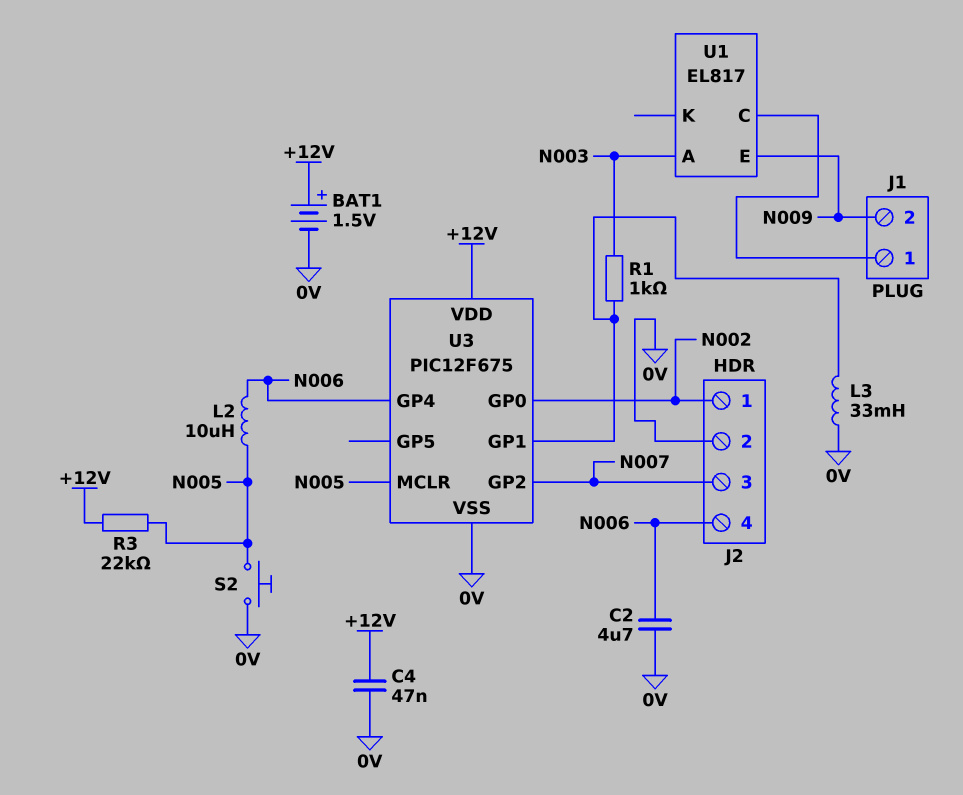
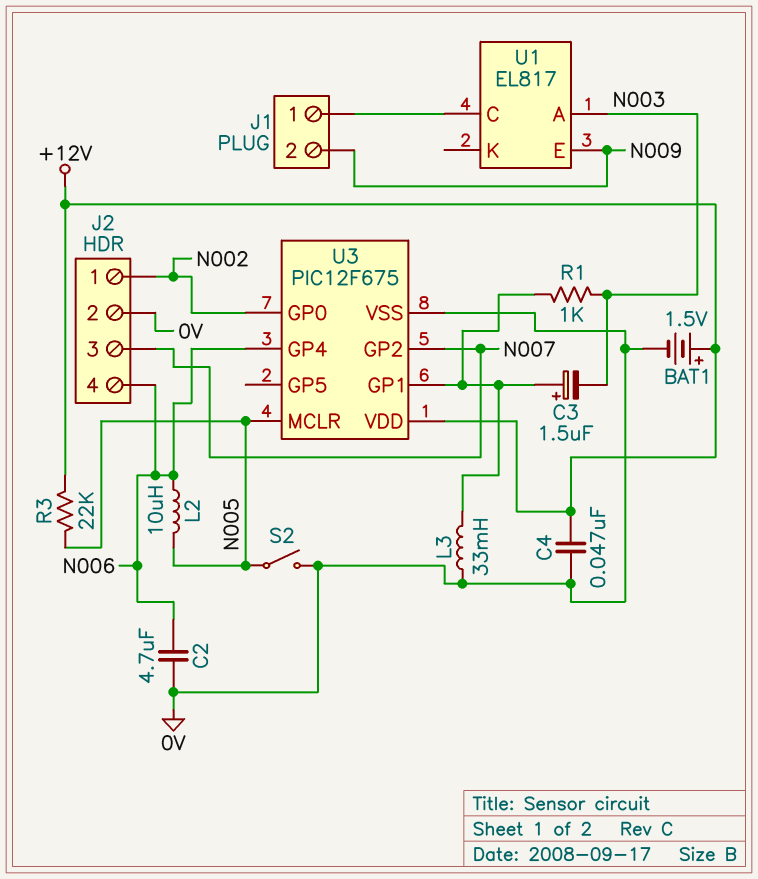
C3: none -> 1.5uF (plus U3/GP1, minus N003)
S2: button (0V, N005) -> switch (0V, N005)

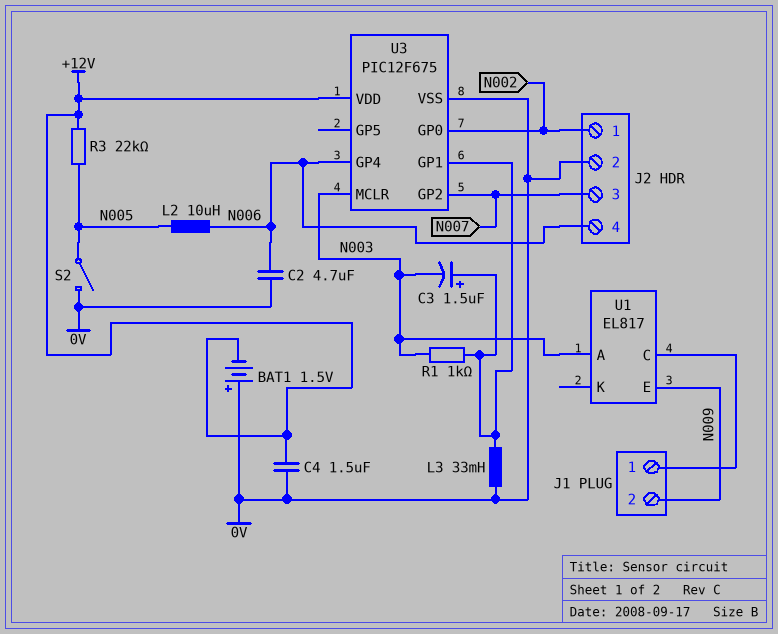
BAT1: 1.5V (plus +12V, minus 0V) -> 1.5V (plus 0V, minus +12V)
C4: 47nF (+12V, 0V) -> 1.5uF (+12V, 0V)
U3 pin MCLR: N005 -> N003

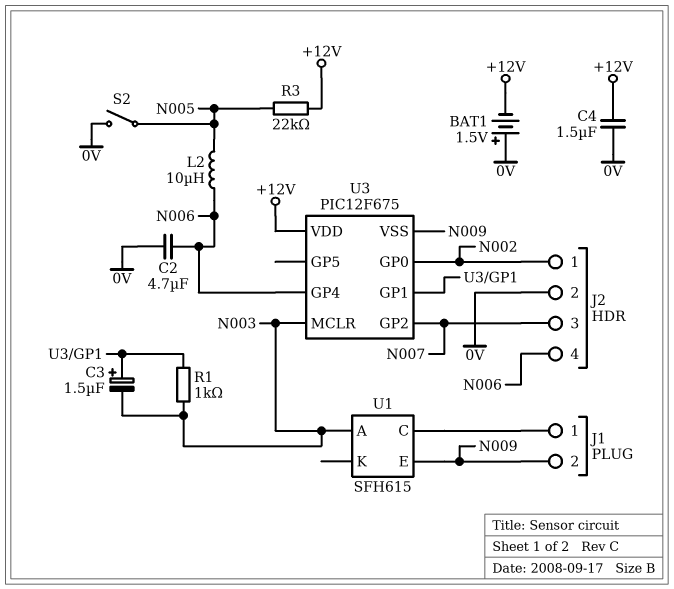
L3: 33mH (0V, U3/GP1) -> none
U1: EL817 -> SFH615
U3 pin VSS: 0V -> N009

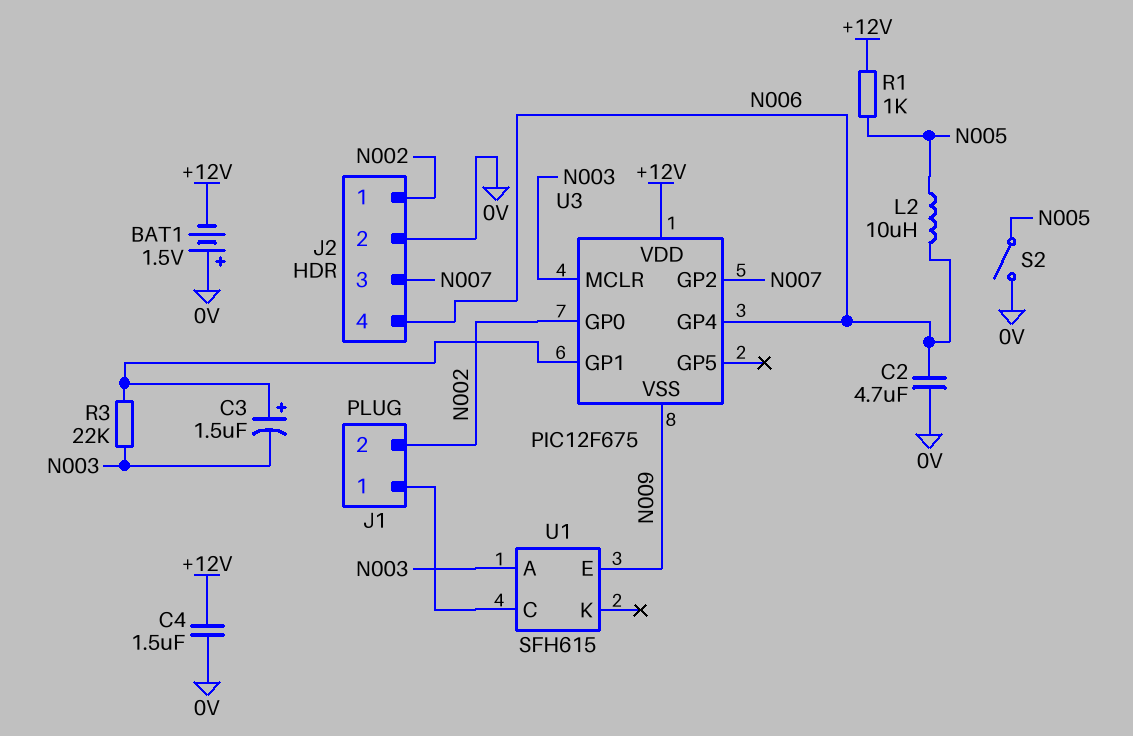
J1 pin 2: N009 -> N002
R1: 1k (N003, U3/GP1) -> 1k (+12V, N005)
R3: 22k (+12V, N005) -> 22k (N003, U3/GP1)

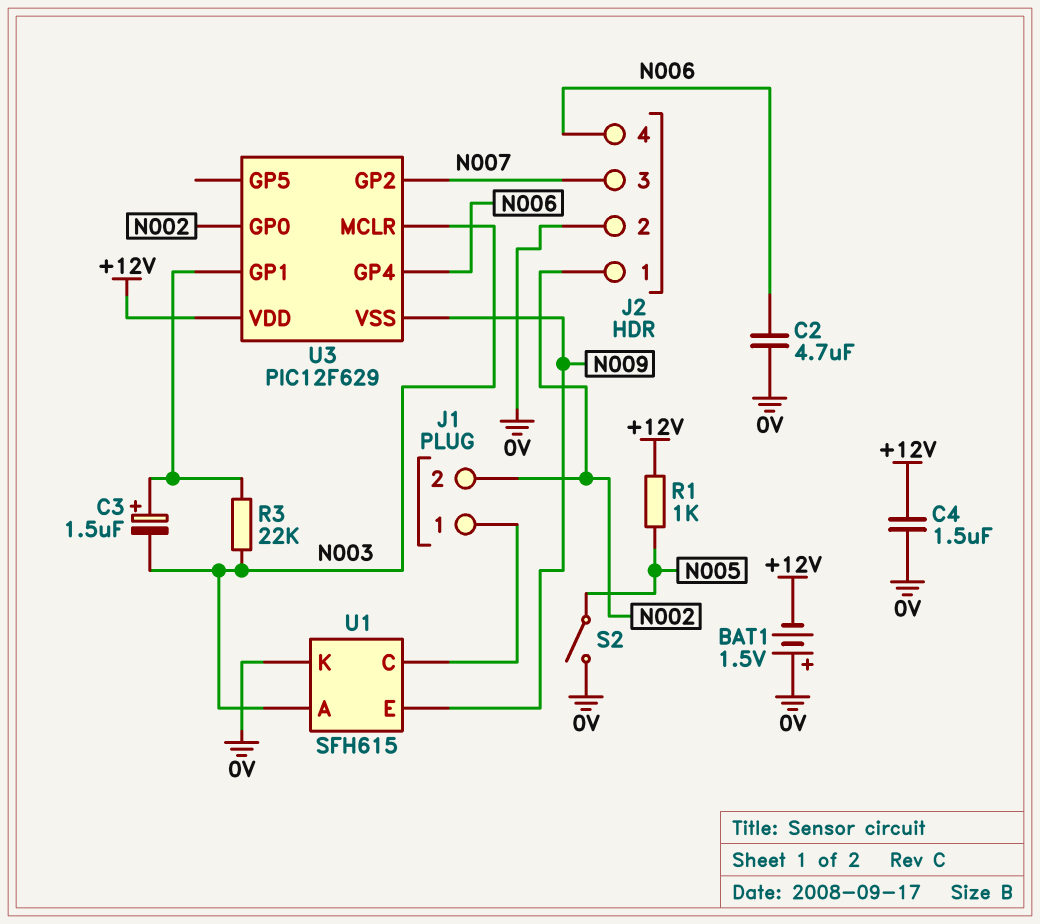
L2: 10uH (N005, N006) -> none
U1 pin K: none -> 0V
U3: PIC12F675 -> PIC12F629

